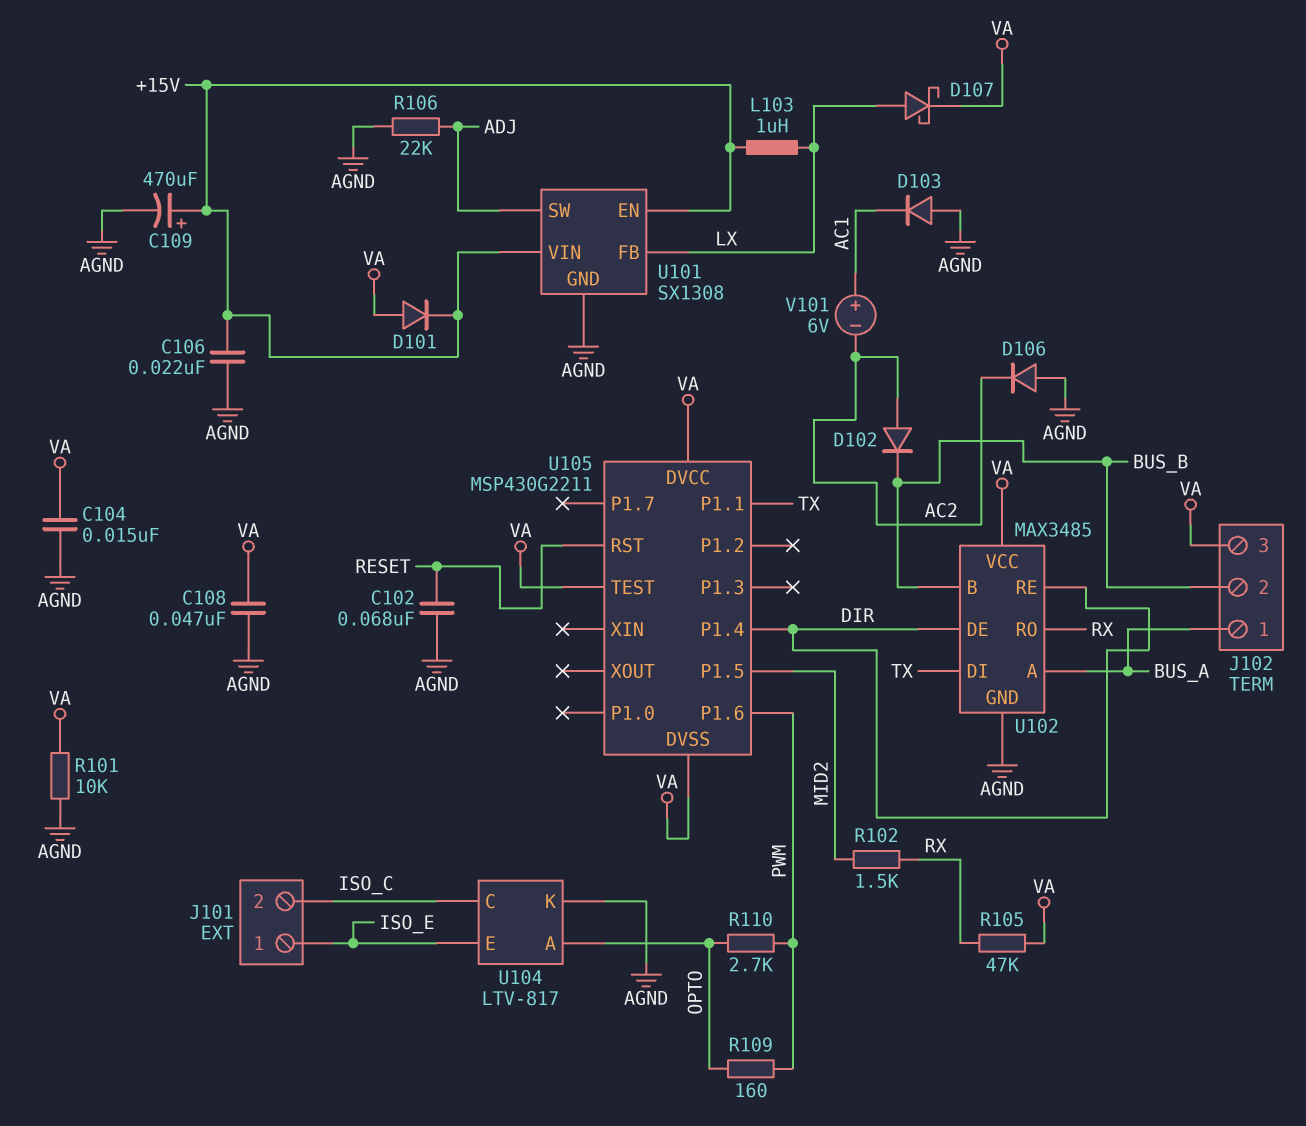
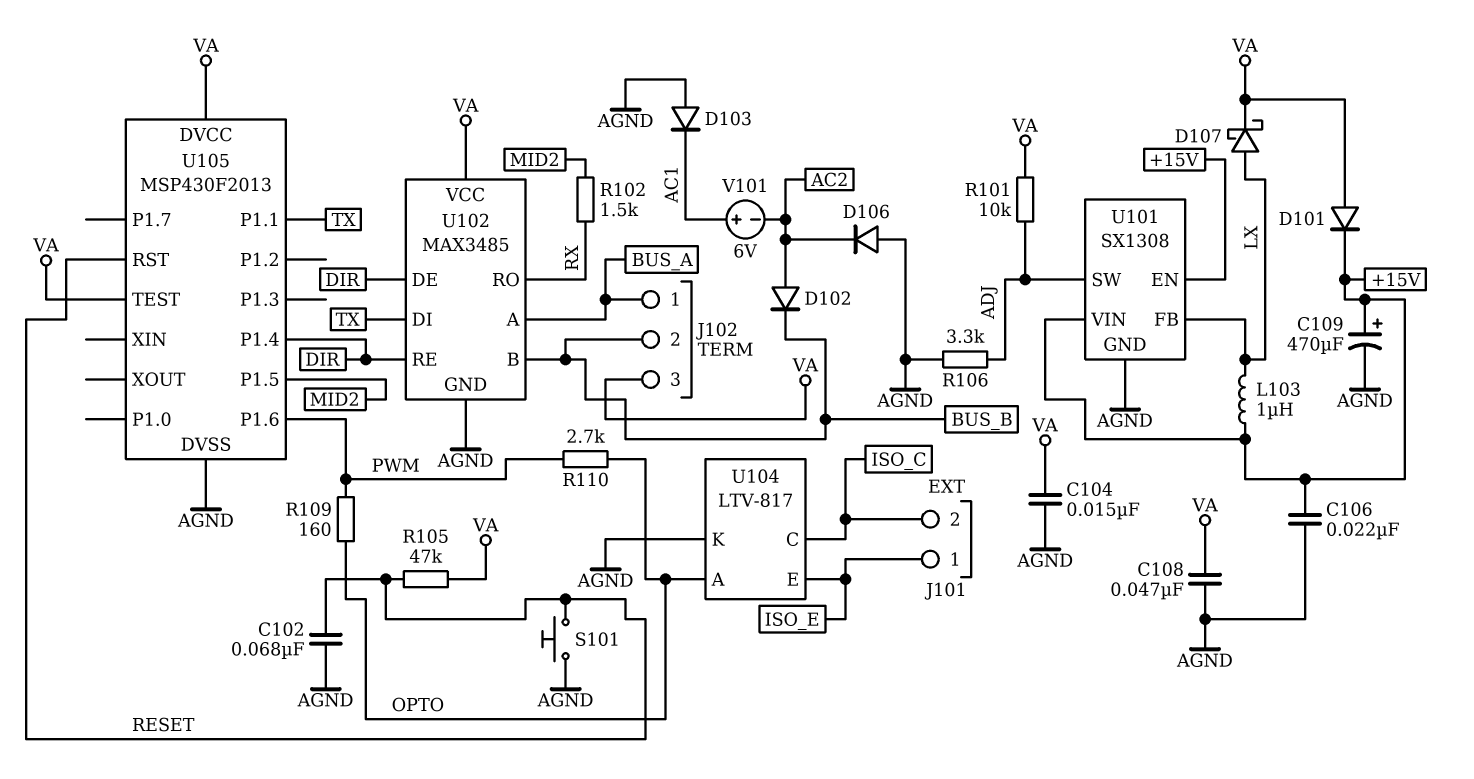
R101: 10k (AGND, VA) -> 10k (ADJ, VA)
R105: 47k (RX, VA) -> 47k (RESET, VA)
R106: 22k (ADJ, AGND) -> 3.3k (ADJ, AGND)
S101: none -> button (AGND, RESET)
U105: MSP430G2211 -> MSP430F2013
U105 pin DVSS: VA -> AGND

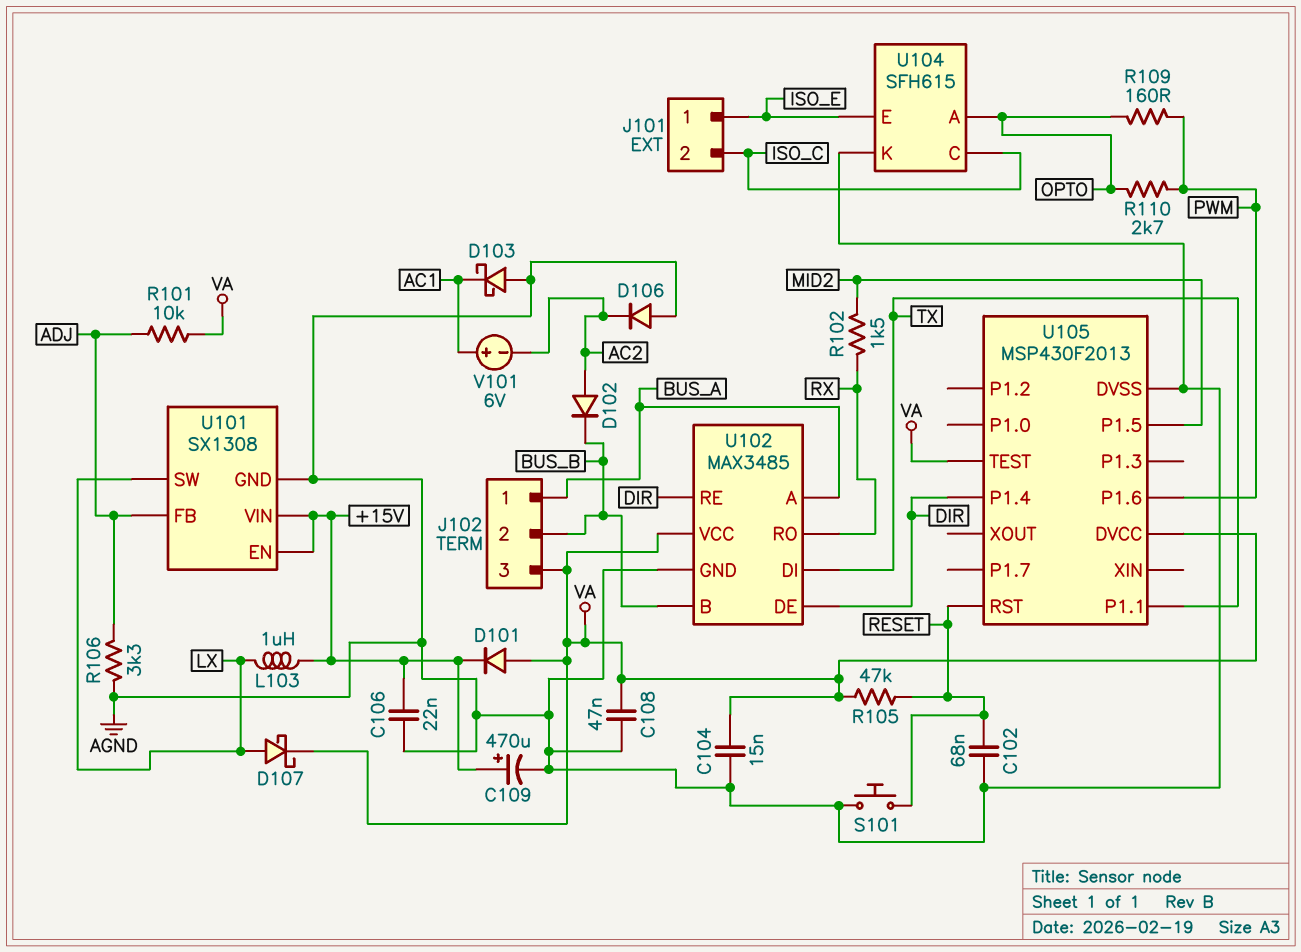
D103: diode (A AGND, K AC1) -> schottky (A AGND, K AC1)
U101 pin FB: LX -> ADJ
U101 pin SW: ADJ -> LX
U104: LTV-817 -> SFH615

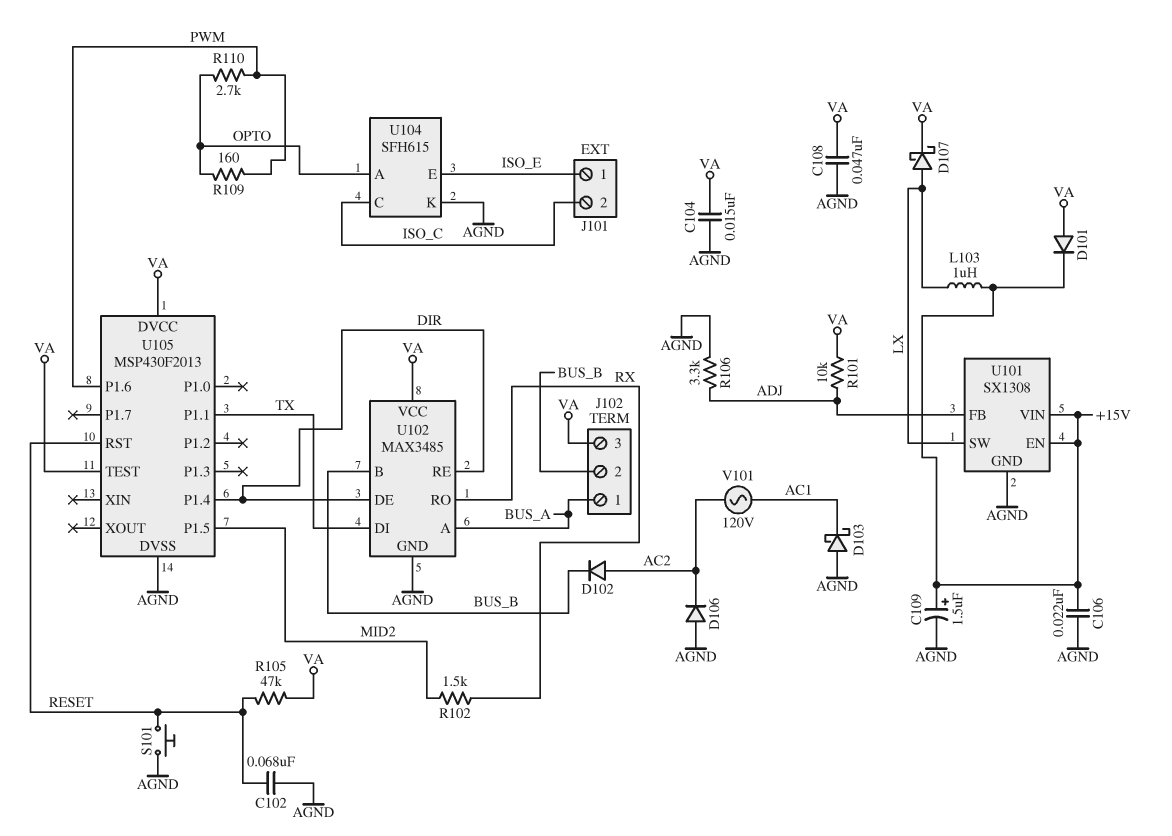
C109: 470uF (plus +15V, minus AGND) -> 1.5uF (plus +15V, minus AGND)
V101: 6V (plus AC1, minus AC2) -> AC 120V (AC1, AC2)

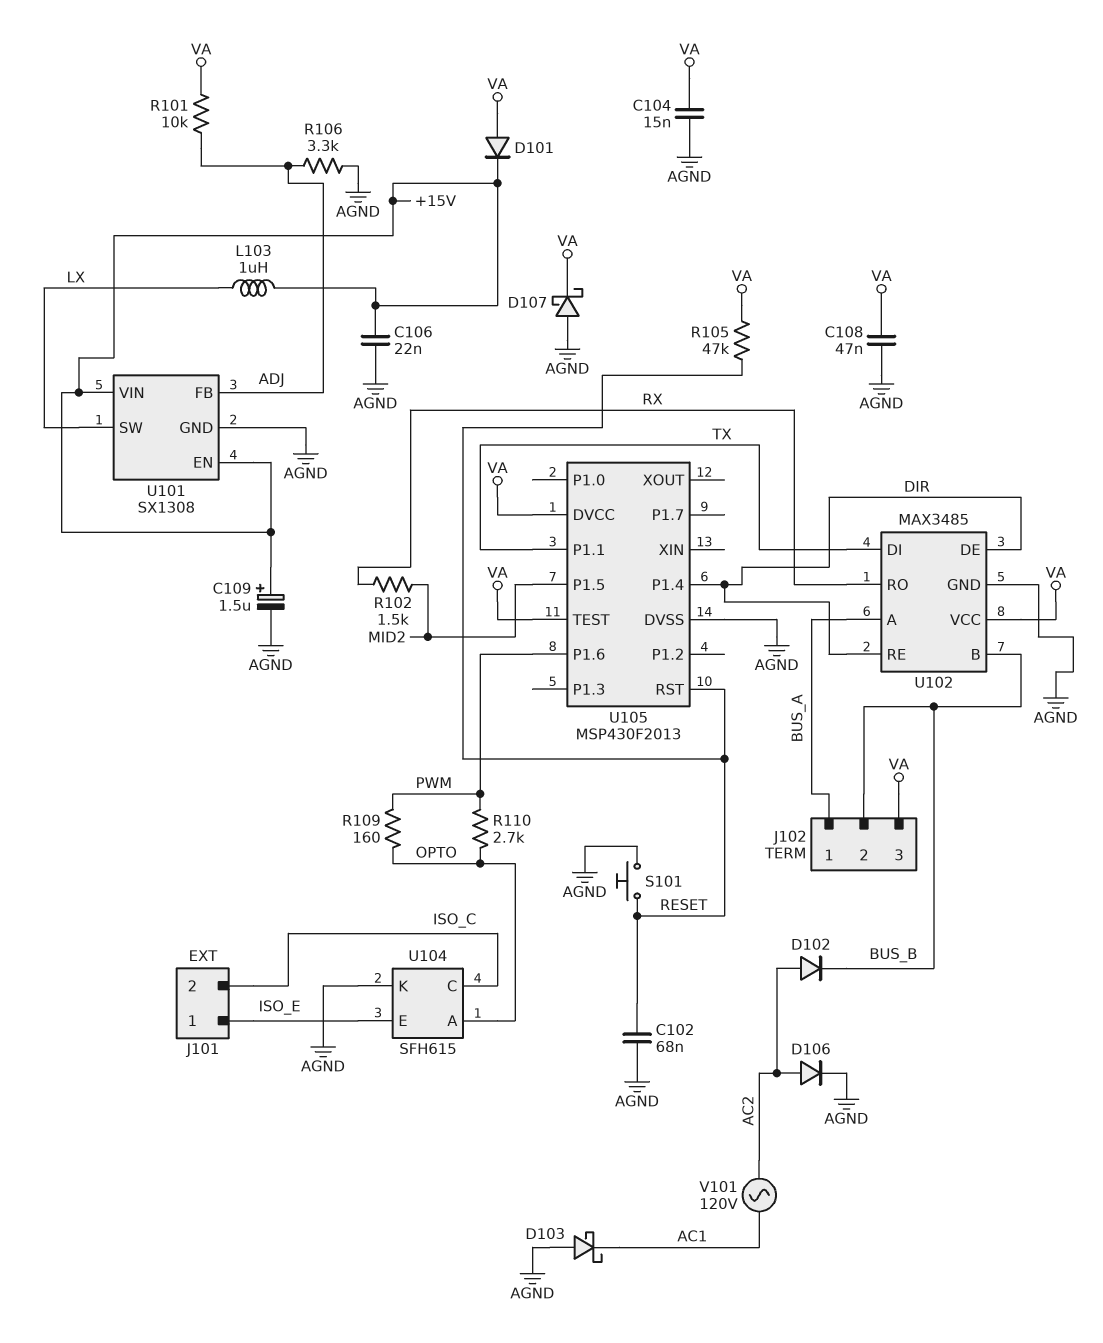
D106: diode (A AGND, K AC2) -> diode (A AC2, K AGND)
D107: schottky (A LX, K VA) -> schottky (A AGND, K VA)

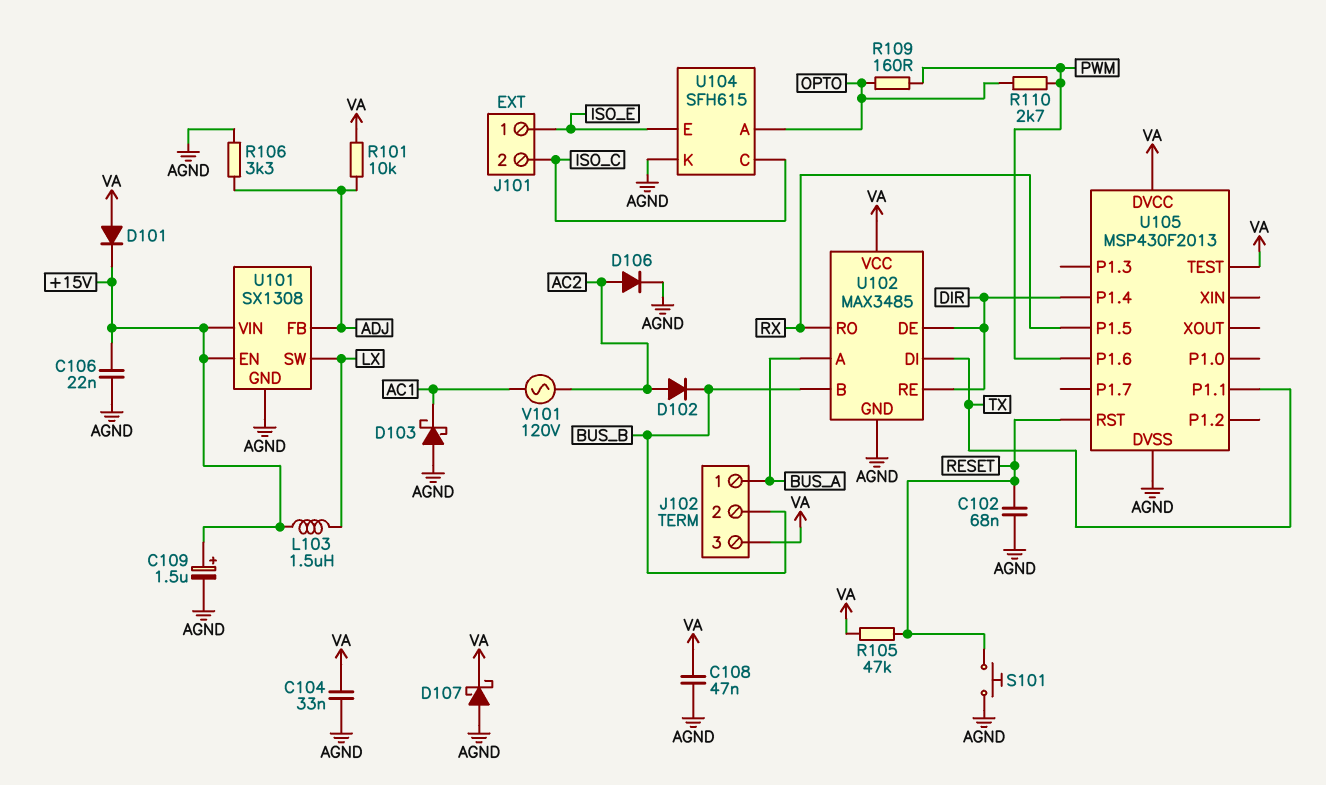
C104: 15nF (AGND, VA) -> 33nF (AGND, VA)
L103: 1uH (+15V, LX) -> 1.5uH (+15V, LX)
R102: 1.5k (MID2, RX) -> none
U105 pin P1.5: MID2 -> RX

